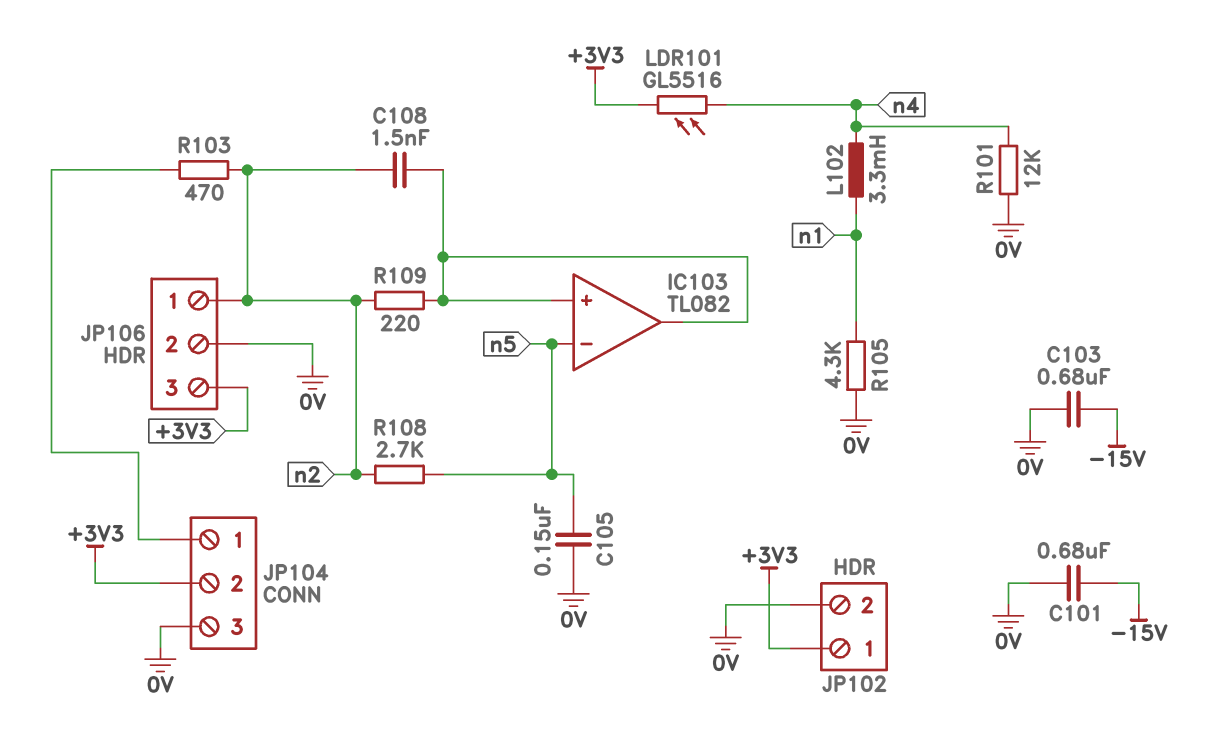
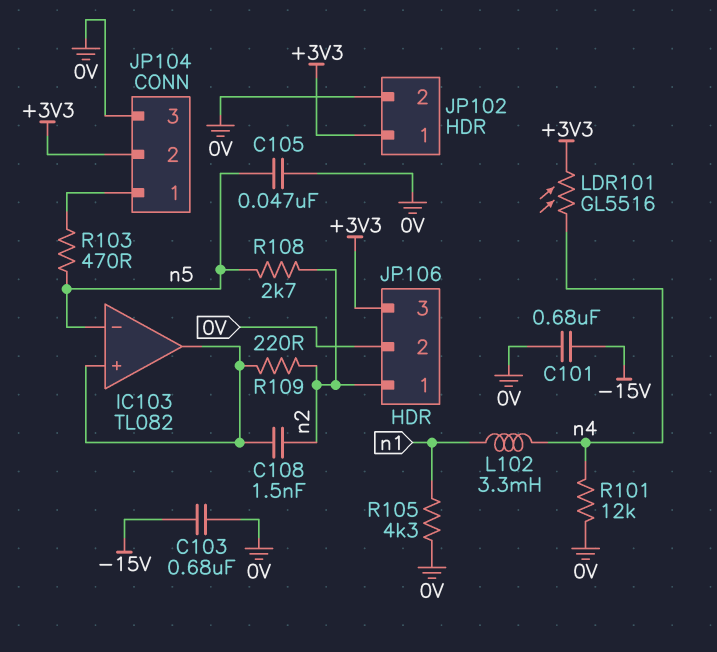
C105: 150nF (0V, n5) -> 47nF (0V, n5)
R103: 470 (JP104/1, n2) -> 470 (JP104/1, n5)

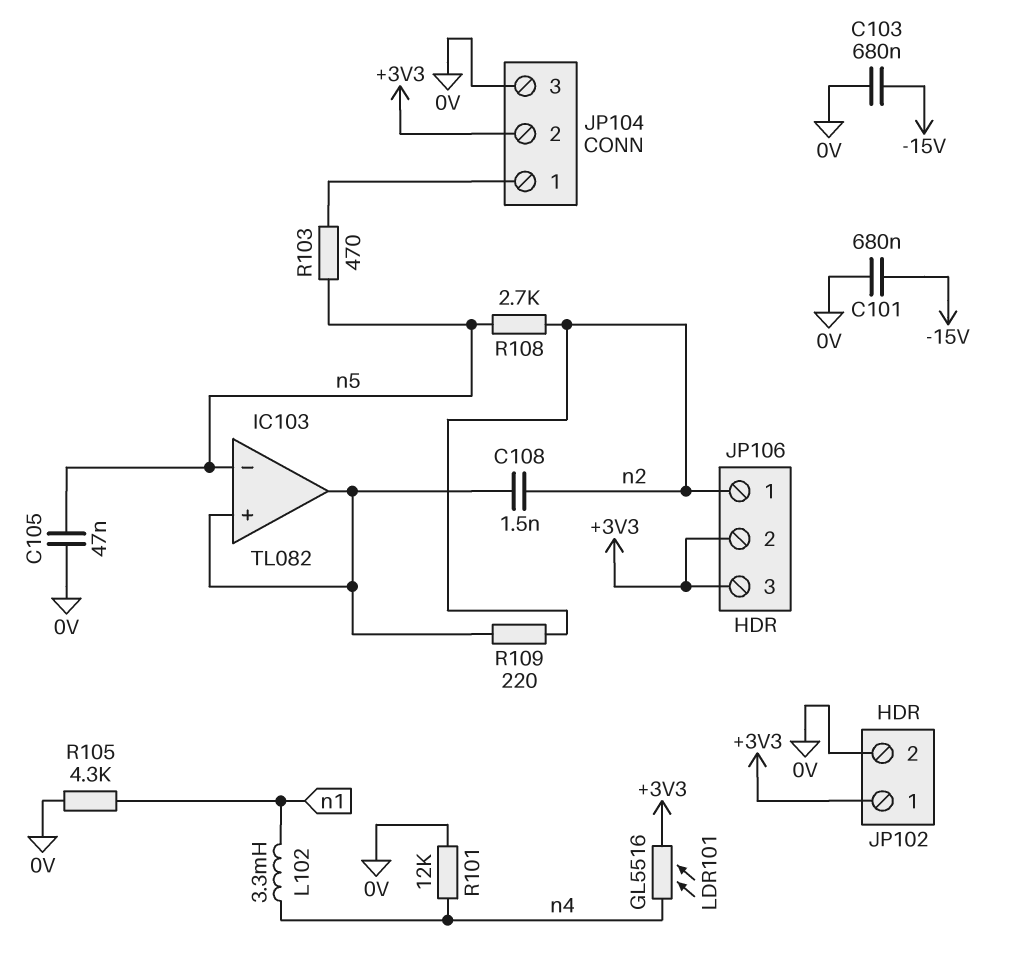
JP106 pin 2: 0V -> +3V3

